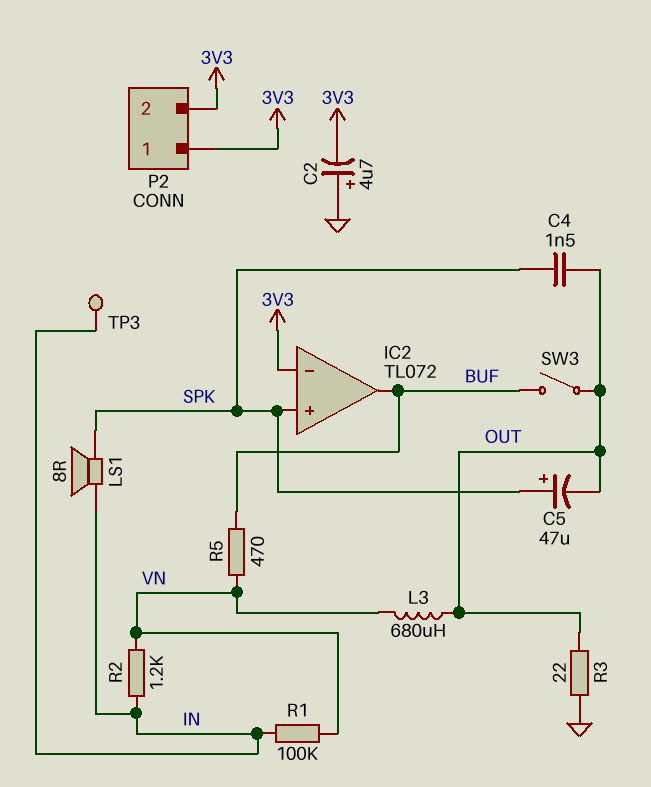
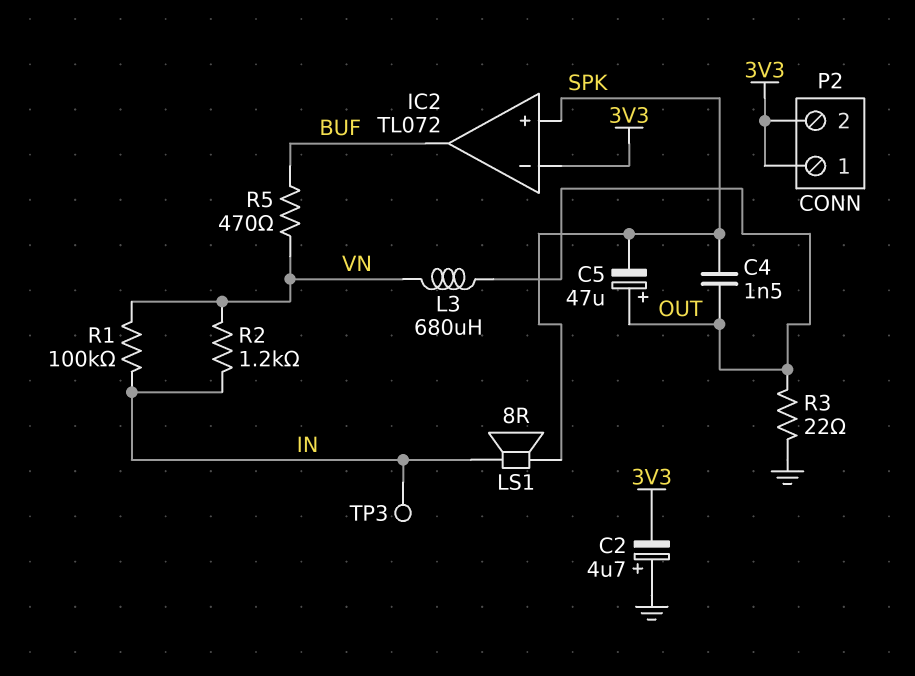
C5: 47uF (plus SPK, minus OUT) -> 47uF (plus OUT, minus SPK)
SW3: switch (BUF, OUT) -> none

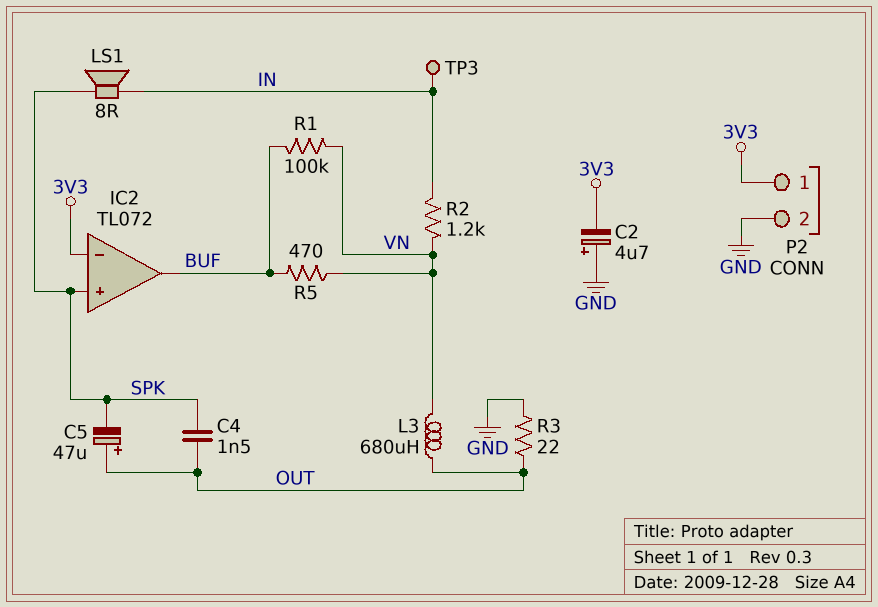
P2 pin 2: 3V3 -> GND
R1: 100k (IN, VN) -> 100k (BUF, VN)

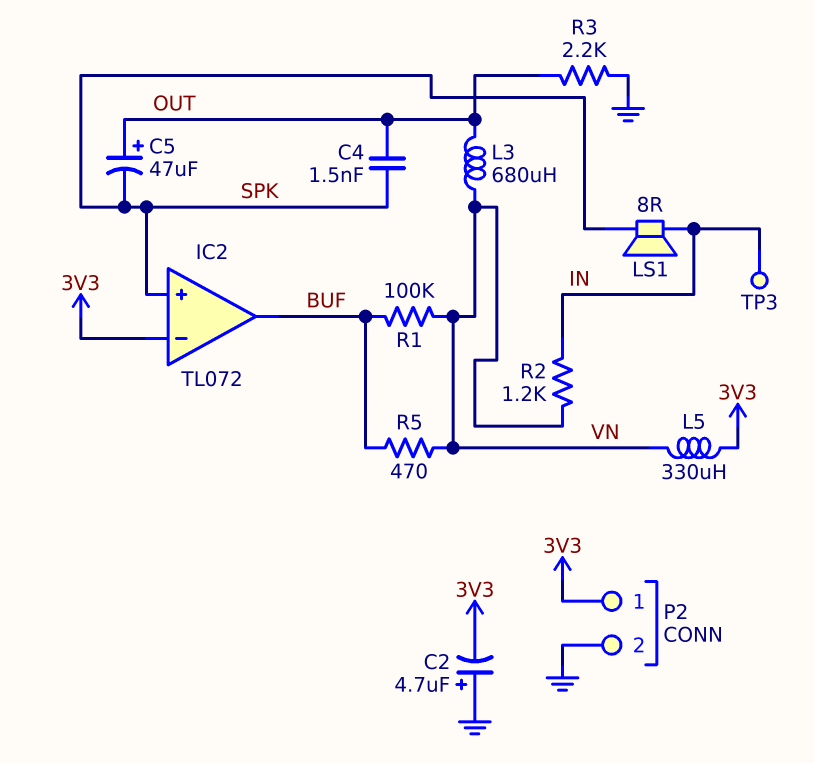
L5: none -> 330uH (3V3, VN)
R3: 22 (GND, OUT) -> 2.2k (GND, OUT)

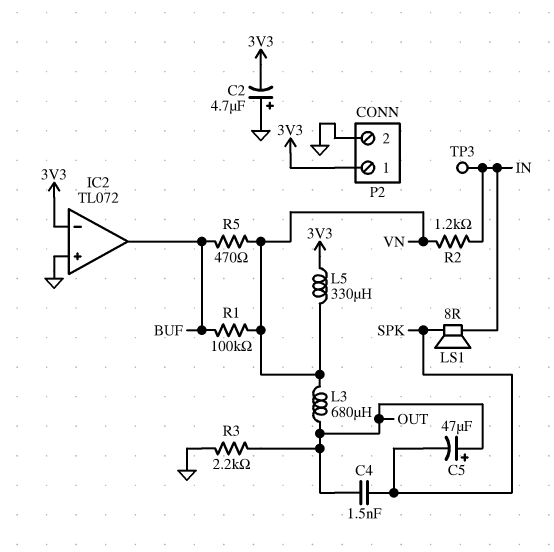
IC2 pin in+: SPK -> GND

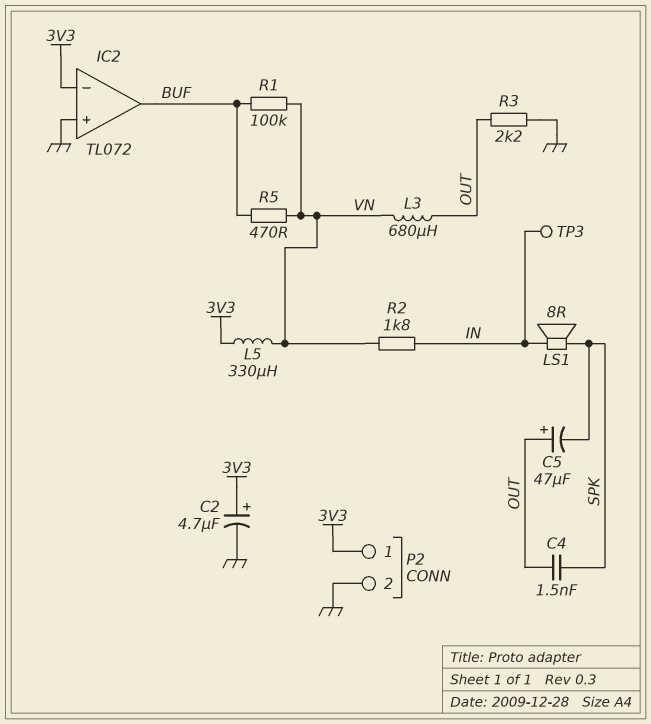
C2: 4.7uF (plus GND, minus 3V3) -> 4.7uF (plus 3V3, minus GND)
R2: 1.2k (IN, VN) -> 1.8k (IN, VN)

